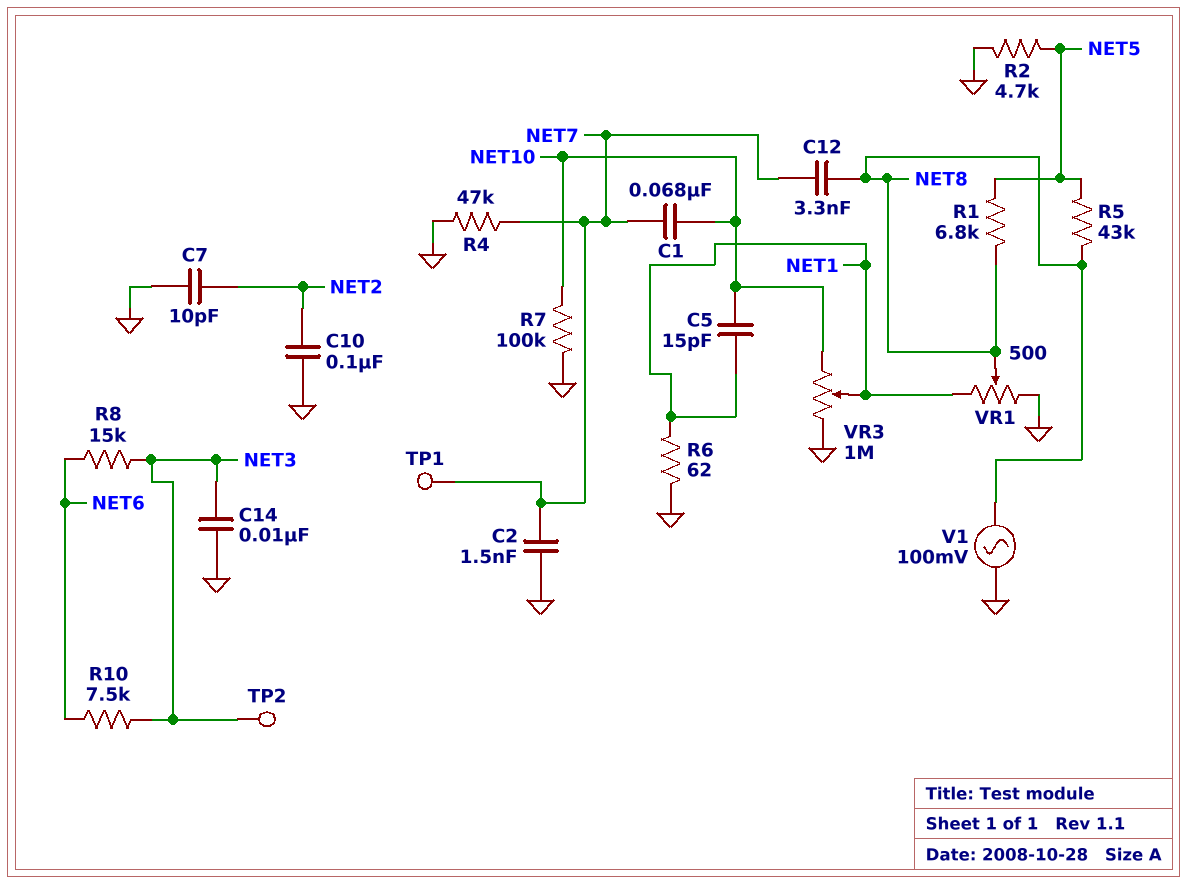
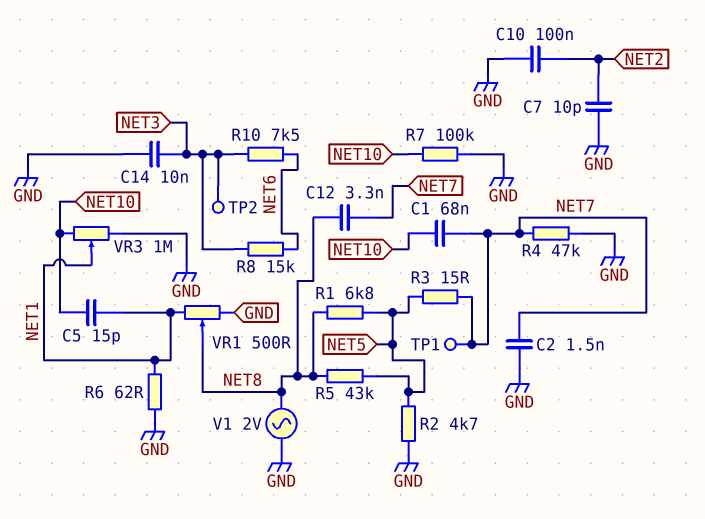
R3: none -> 15 (NET5, NET7)
V1: AC 100mV (GND, NET8) -> AC 2V (GND, NET8)

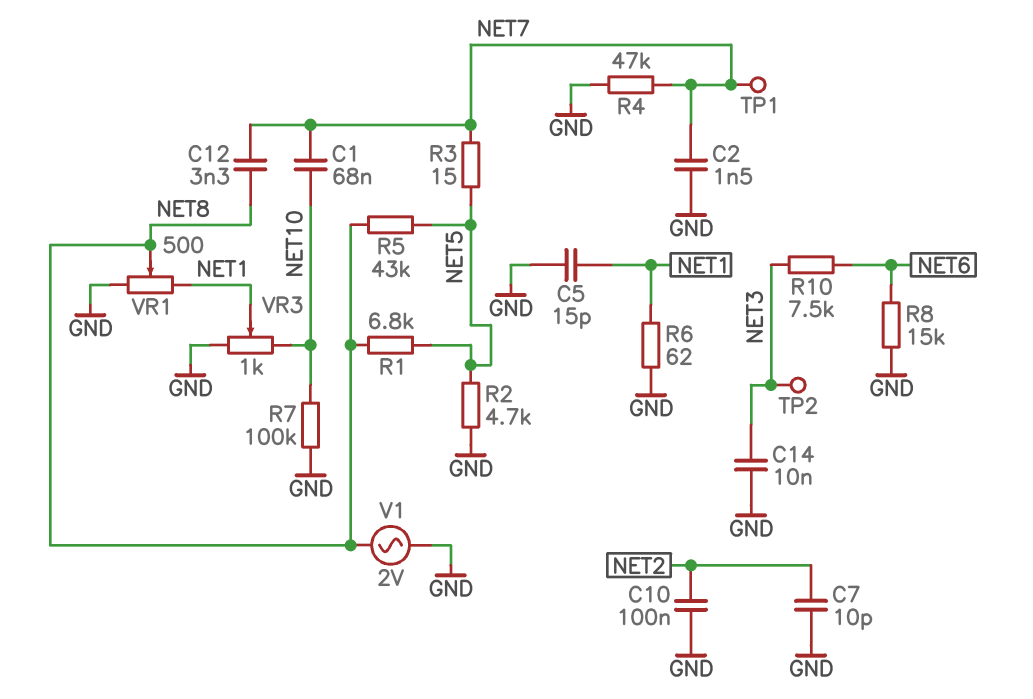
C5: 15pF (NET1, NET10) -> 15pF (GND, NET1)
R8: 15k (NET3, NET6) -> 15k (GND, NET6)
VR3: 1M (GND, NET10, wiper NET1) -> 1k (GND, NET10, wiper NET1)

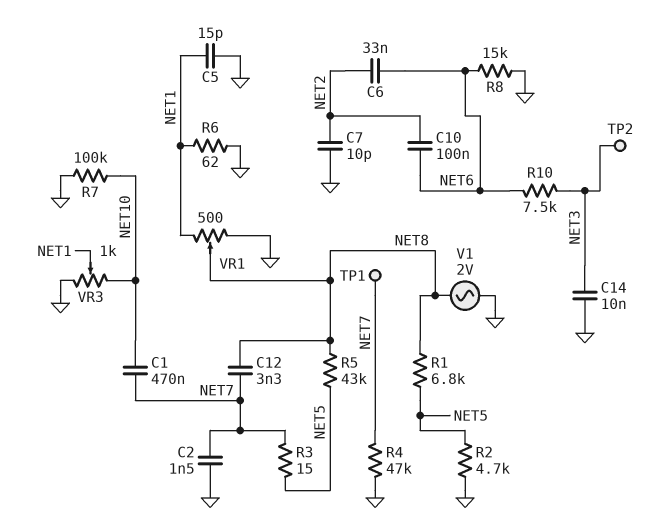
C1: 68nF (NET7, NET10) -> 470nF (NET7, NET10)
C6: none -> 33nF (NET2, NET6)
C10: 100nF (GND, NET2) -> 100nF (NET2, NET6)

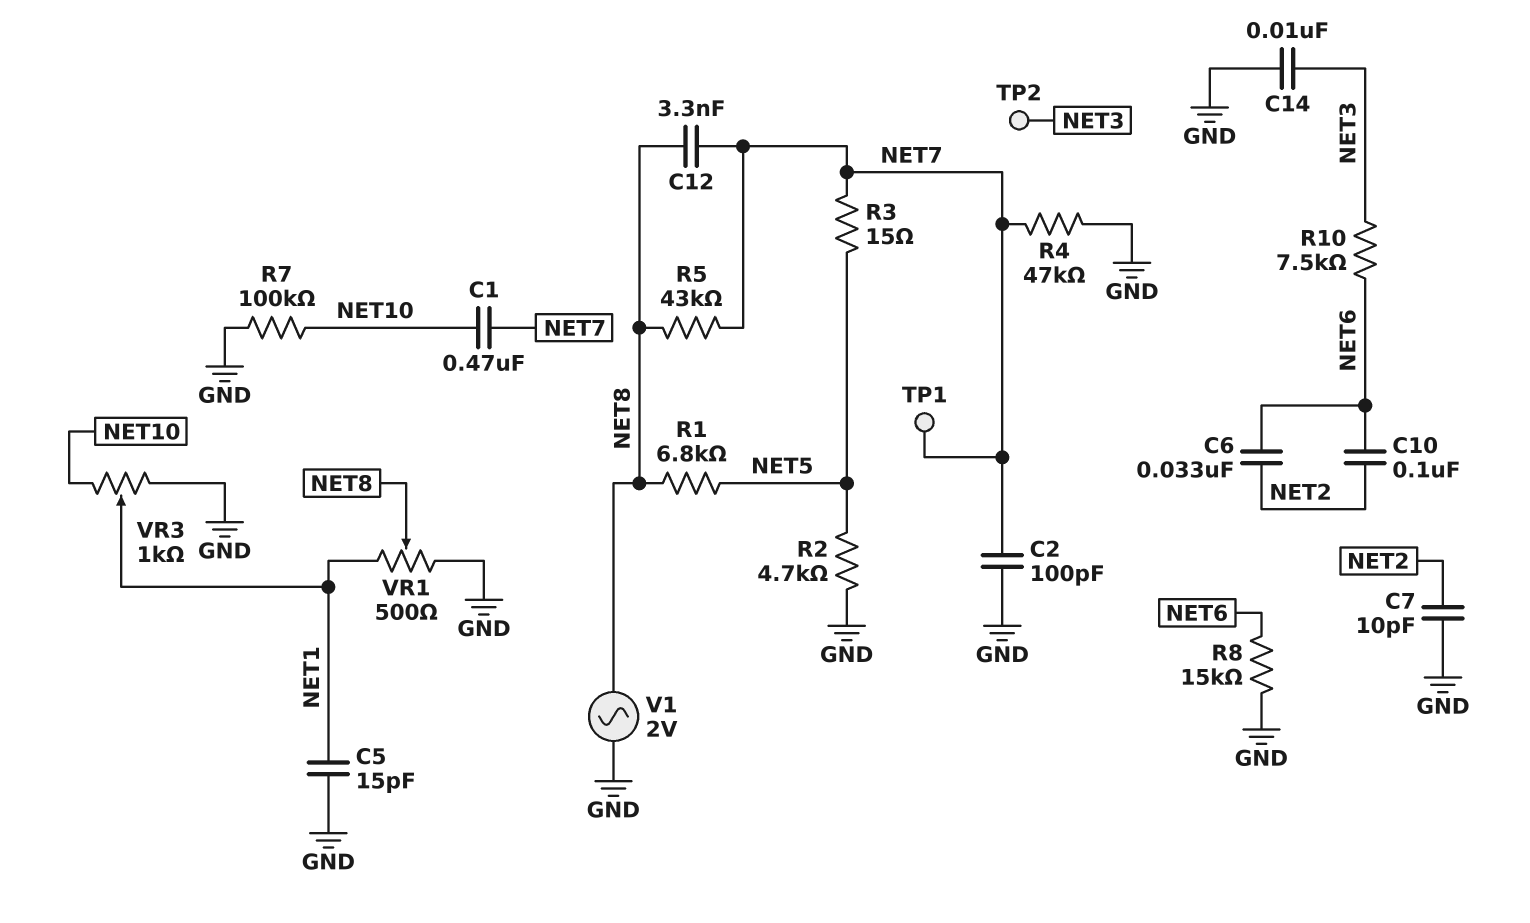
C2: 1.5nF (GND, NET7) -> 100pF (GND, NET7)
R5: 43k (NET5, NET8) -> 43k (NET7, NET8)
R6: 62 (GND, NET1) -> none

